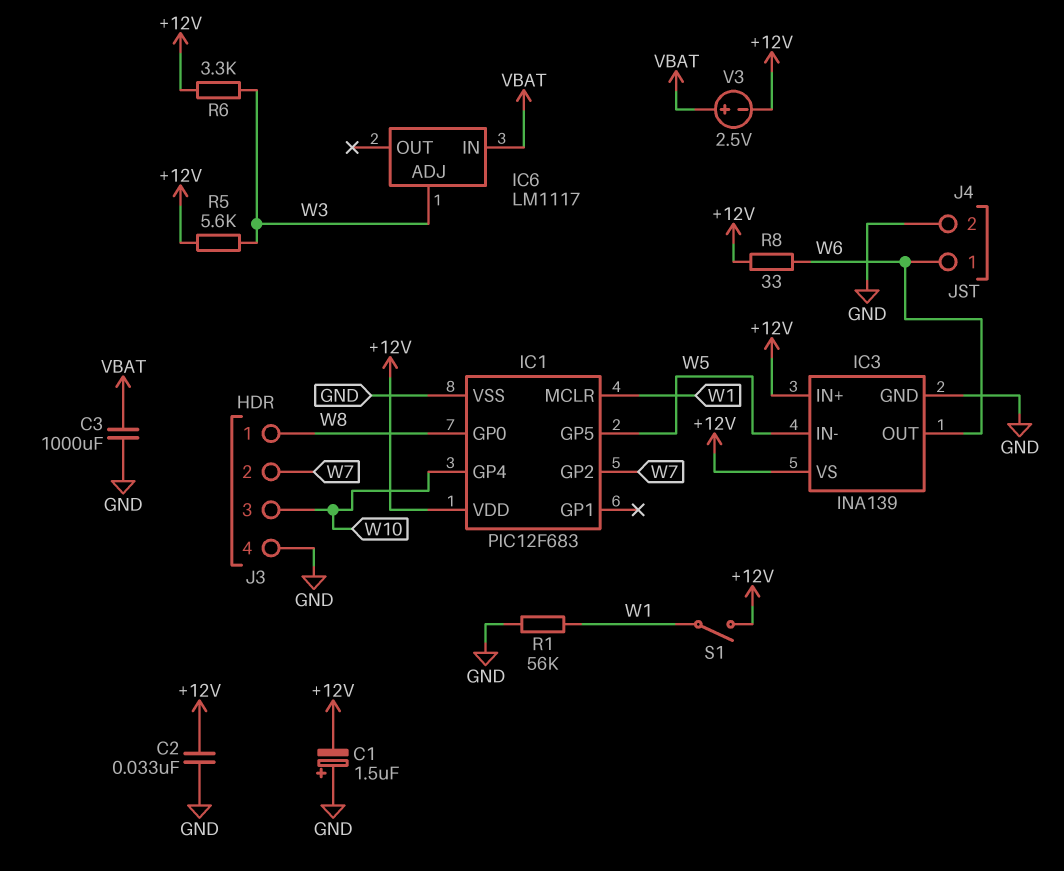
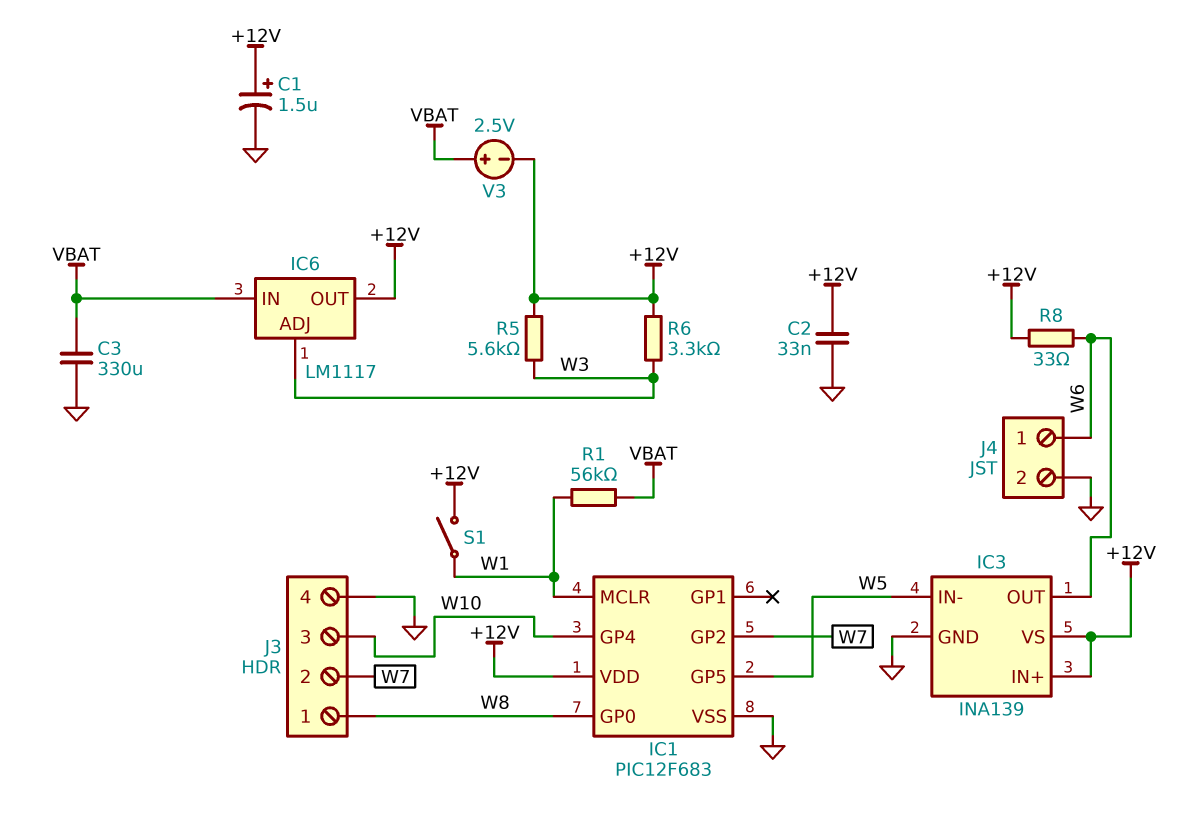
C1: 1.5uF (plus GND, minus +12V) -> 1.5uF (plus +12V, minus GND)
C3: 1000uF (GND, VBAT) -> 330uF (GND, VBAT)
IC6 pin OUT: none -> +12V
R1: 56k (GND, W1) -> 56k (VBAT, W1)

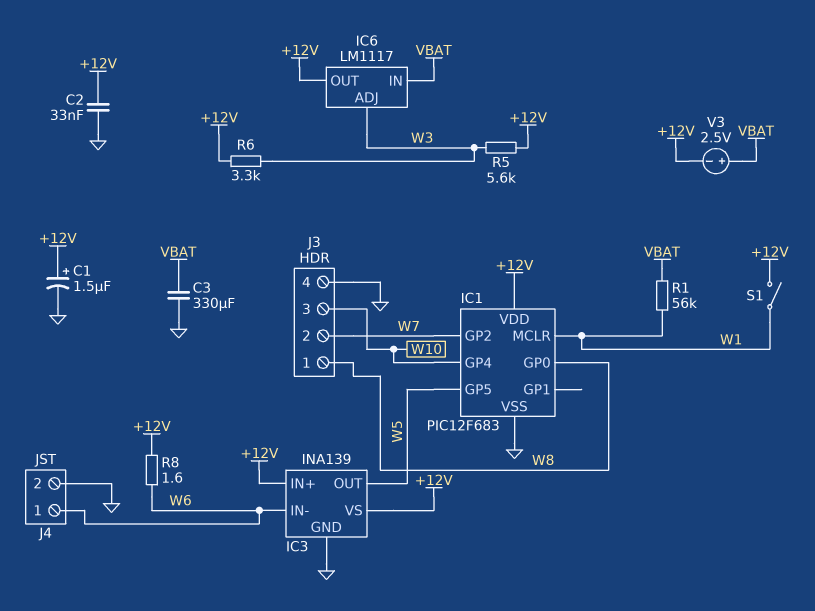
IC3 pin IN-: W5 -> W6
IC3 pin OUT: W6 -> W5
R8: 33 (+12V, W6) -> 1.6 (+12V, W6)

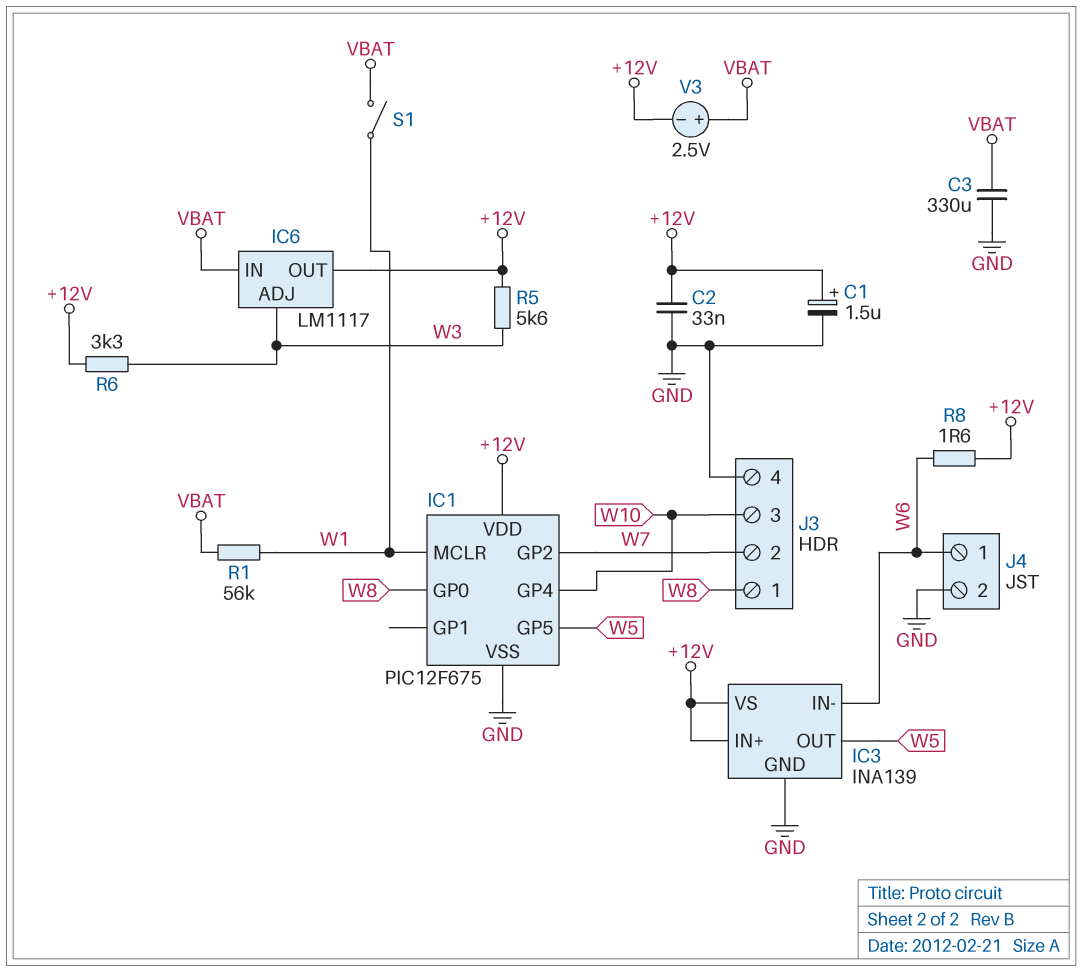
IC1: PIC12F683 -> PIC12F675
S1: switch (+12V, W1) -> switch (VBAT, W1)

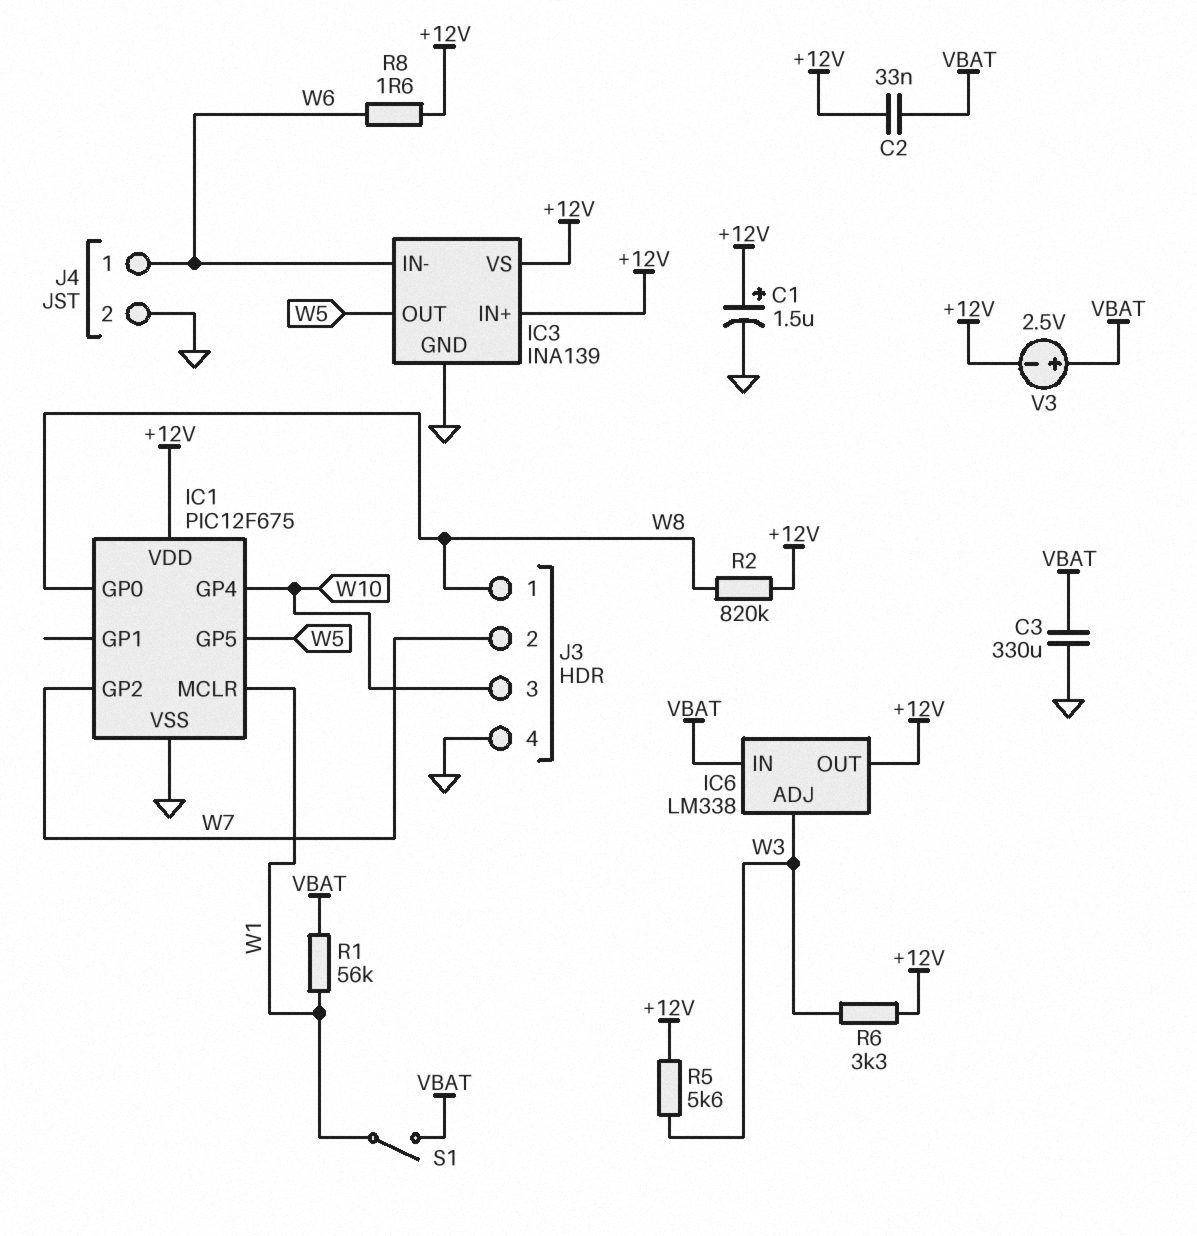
C2: 33nF (+12V, GND) -> 33nF (+12V, VBAT)
IC6: LM1117 -> LM338
R2: none -> 820k (+12V, W8)

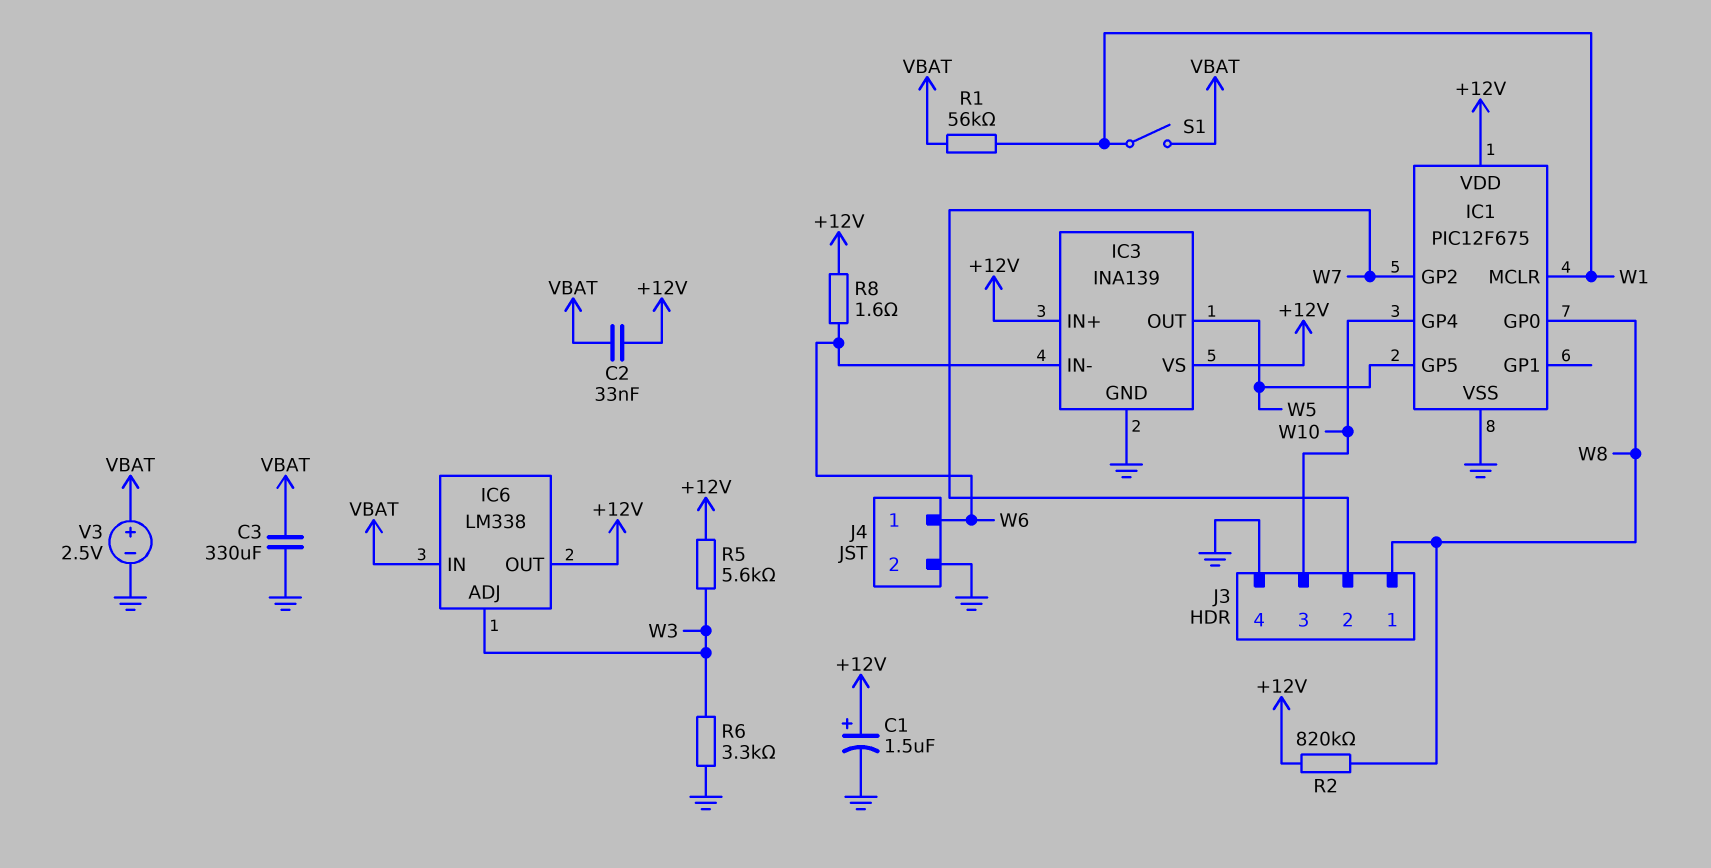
R6: 3.3k (+12V, W3) -> 3.3k (GND, W3)
V3: 2.5V (plus VBAT, minus +12V) -> 2.5V (plus VBAT, minus GND)

